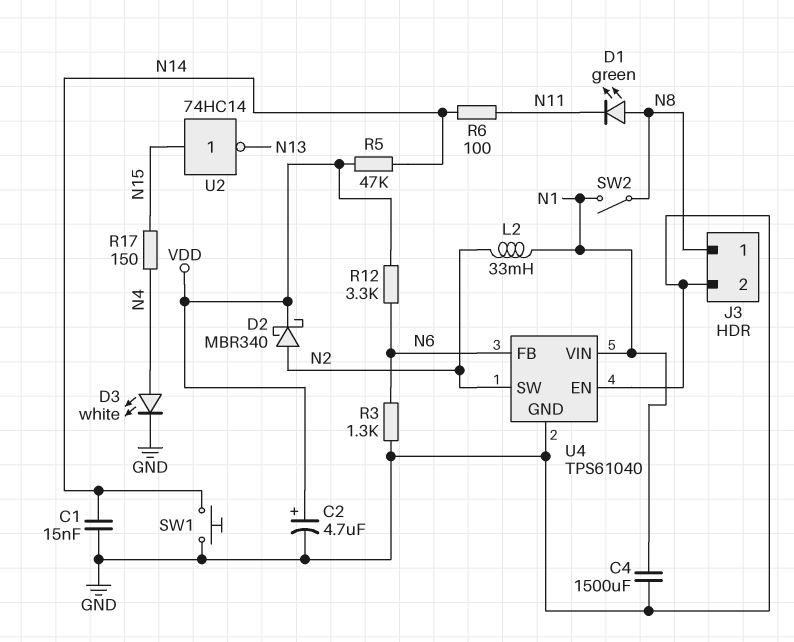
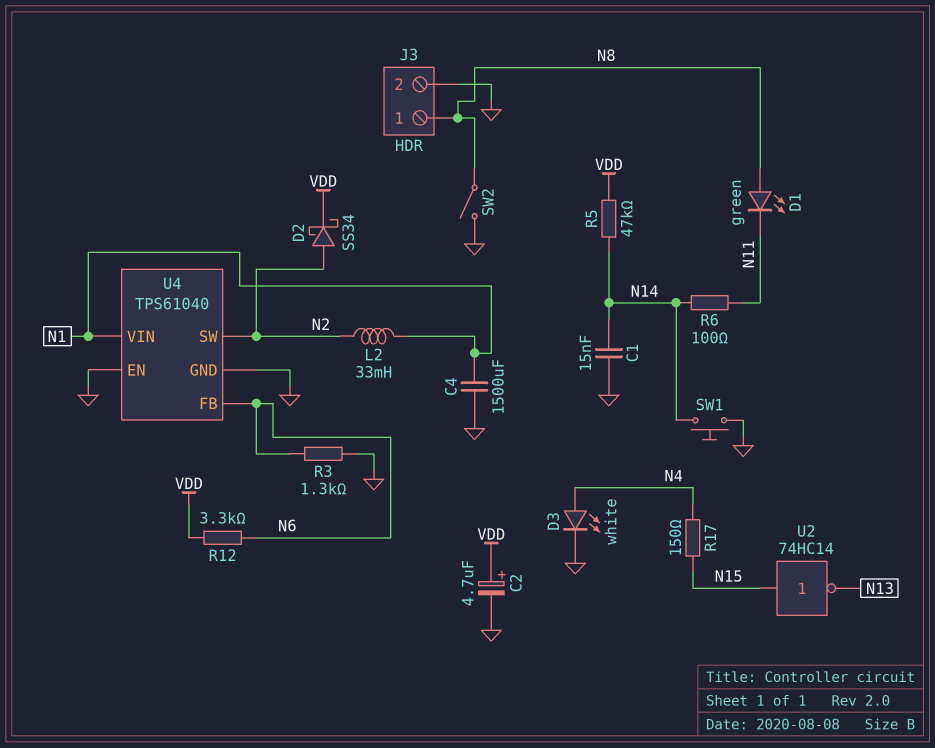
D2: schottky MBR340 (A N2, K VDD) -> schottky SS34 (A N2, K VDD)
SW2: switch (N1, N8) -> switch (GND, N8)

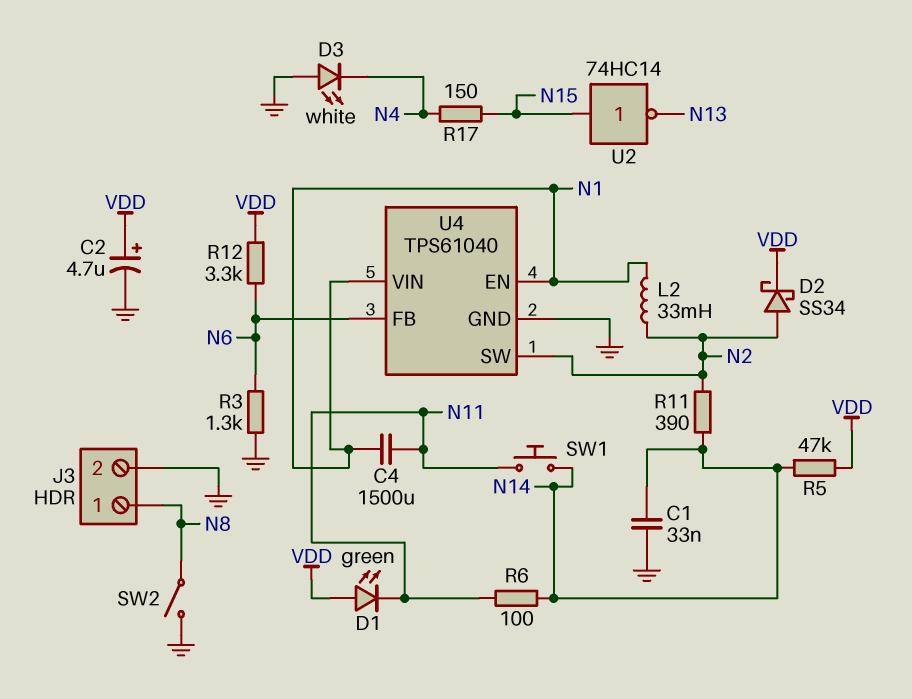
C1: 15nF (GND, N14) -> 33nF (GND, N14)
C4: 1500uF (GND, N1) -> 1500uF (N1, N11)
D1: LED green (A N8, K N11) -> LED green (A VDD, K N11)
D3: LED white (A N4, K GND) -> LED white (A GND, K N4)
R11: none -> 390 (N2, N14)
SW1: button (GND, N14) -> button (N11, N14)
U4 pin EN: GND -> N1

